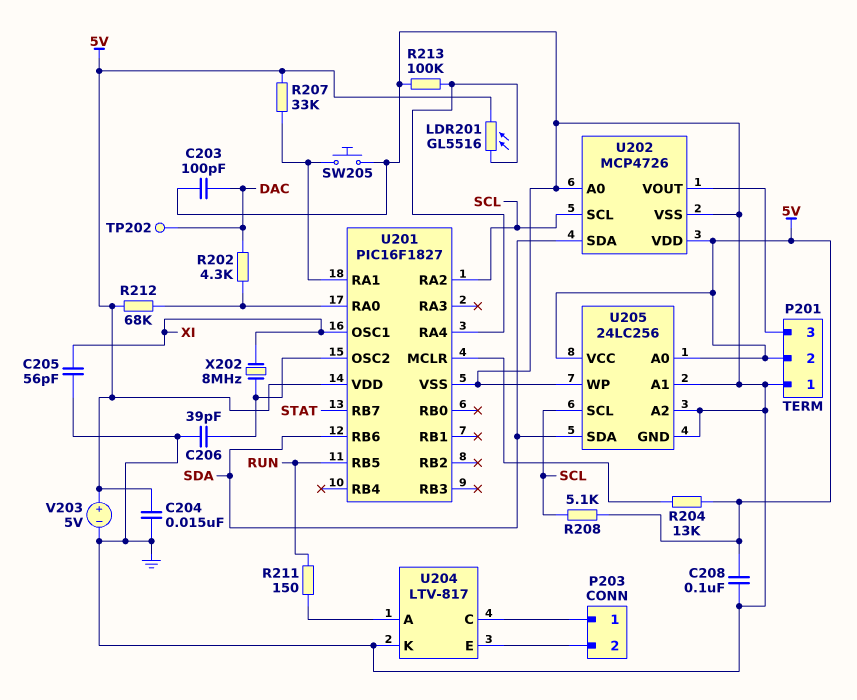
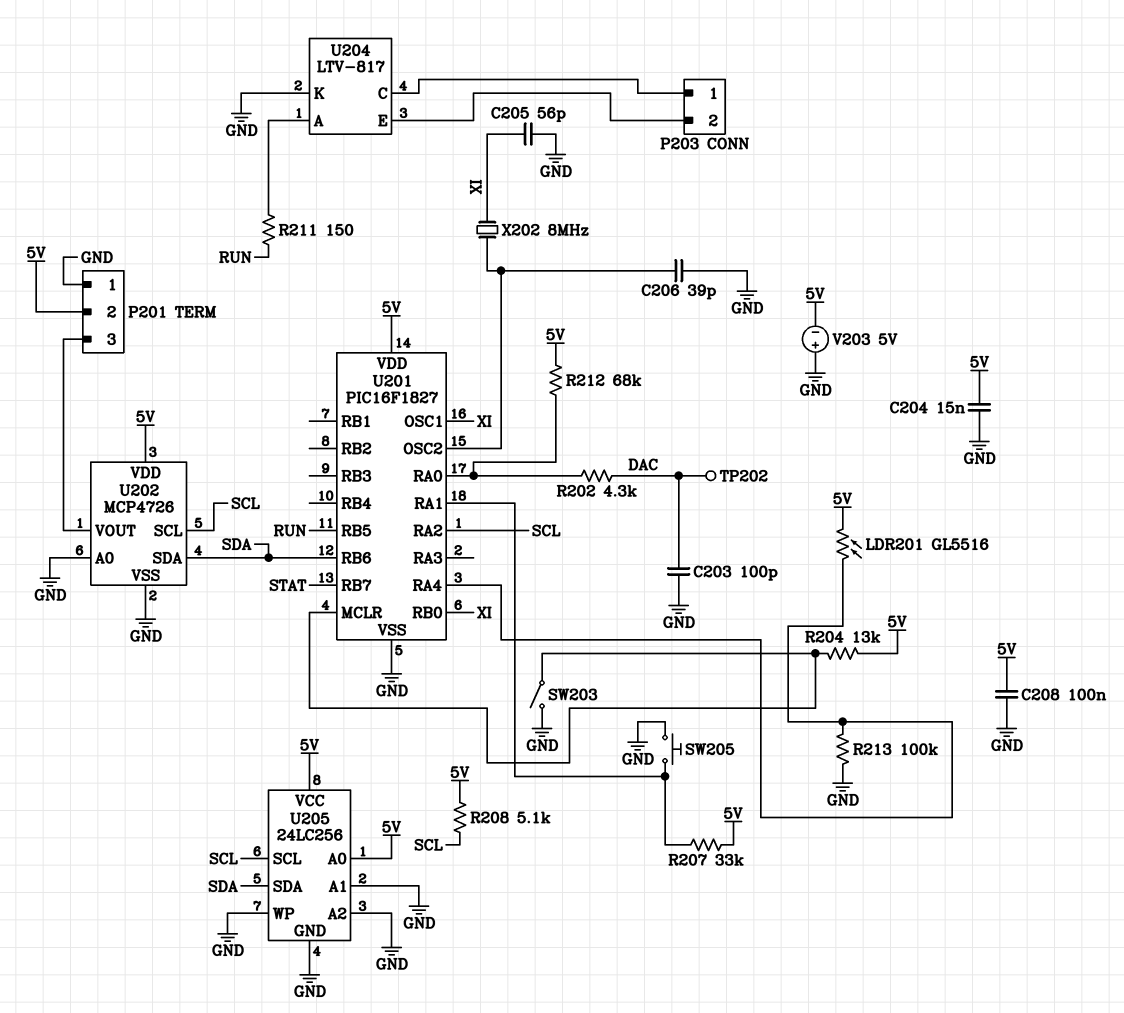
SW203: none -> switch (GND, U201/MCLR)
U201 pin RB0: none -> XI
V203: 5V (plus 5V, minus GND) -> 5V (plus GND, minus 5V)

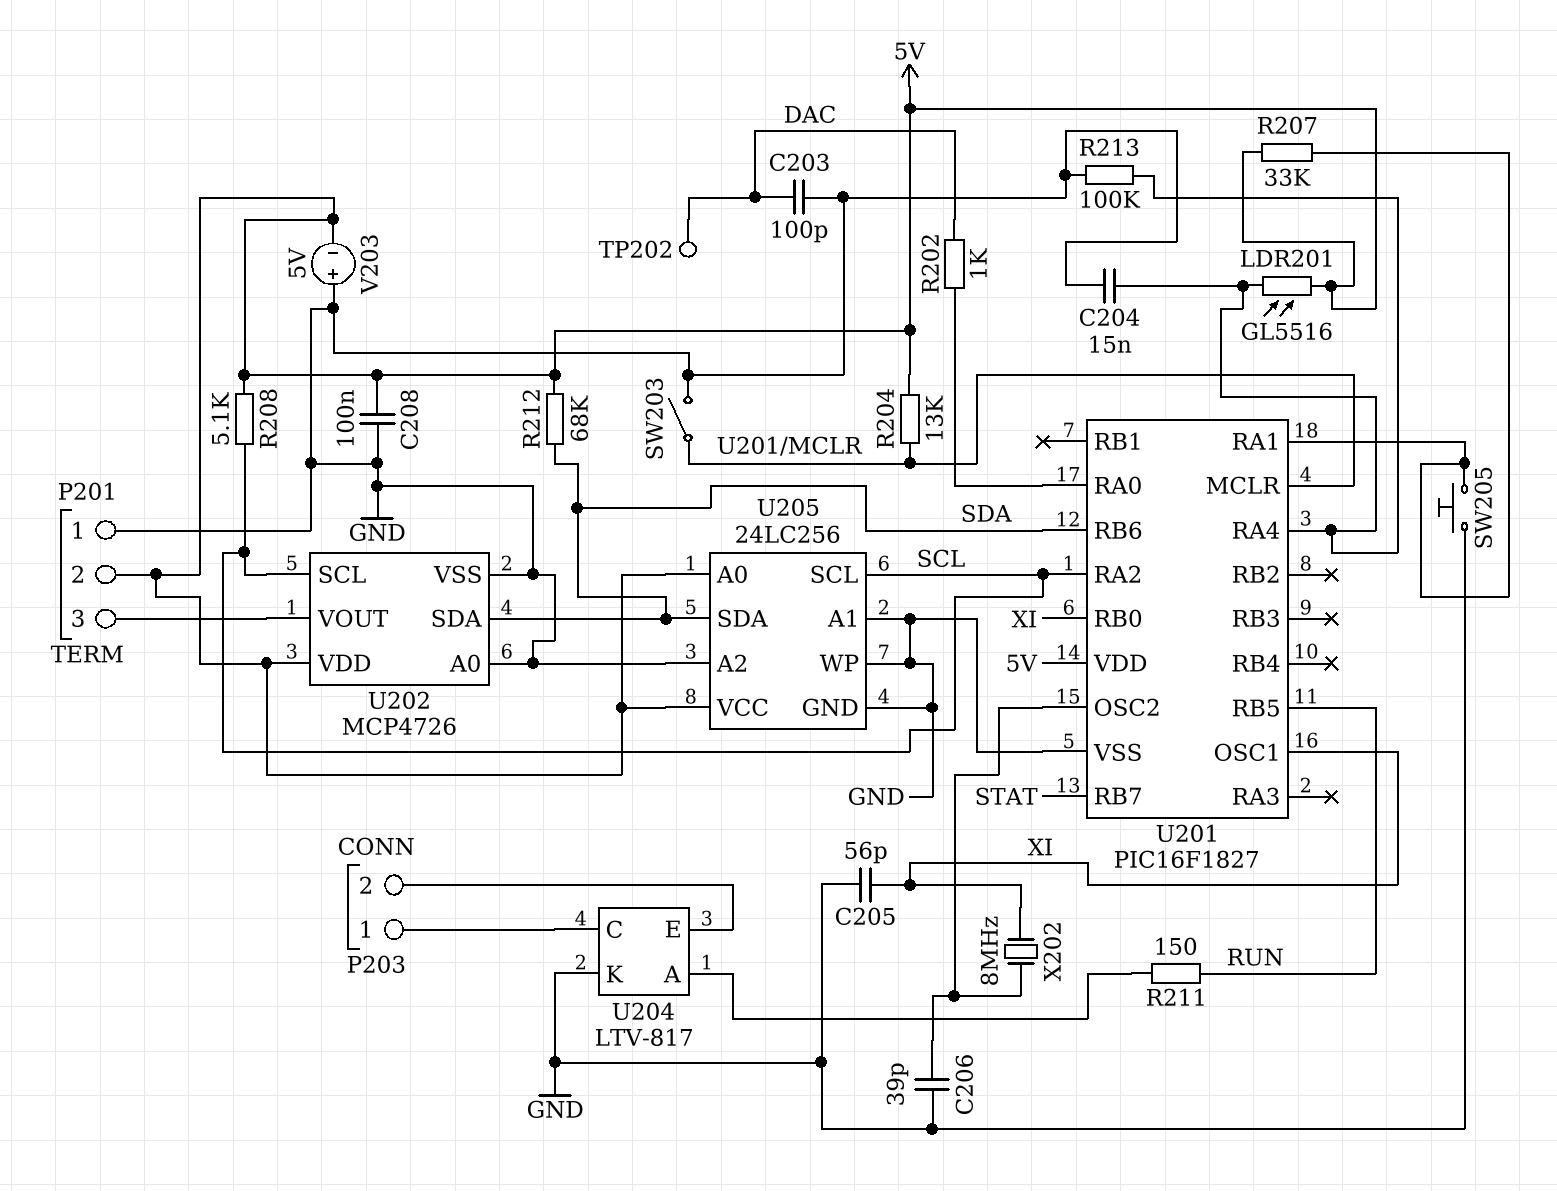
C204: 15nF (5V, GND) -> 15nF (GND, U201/RA4)
R202: 4.3k (DAC, U201/RA0) -> 1k (DAC, U201/RA0)
R212: 68k (5V, U201/RA0) -> 68k (5V, SDA)

